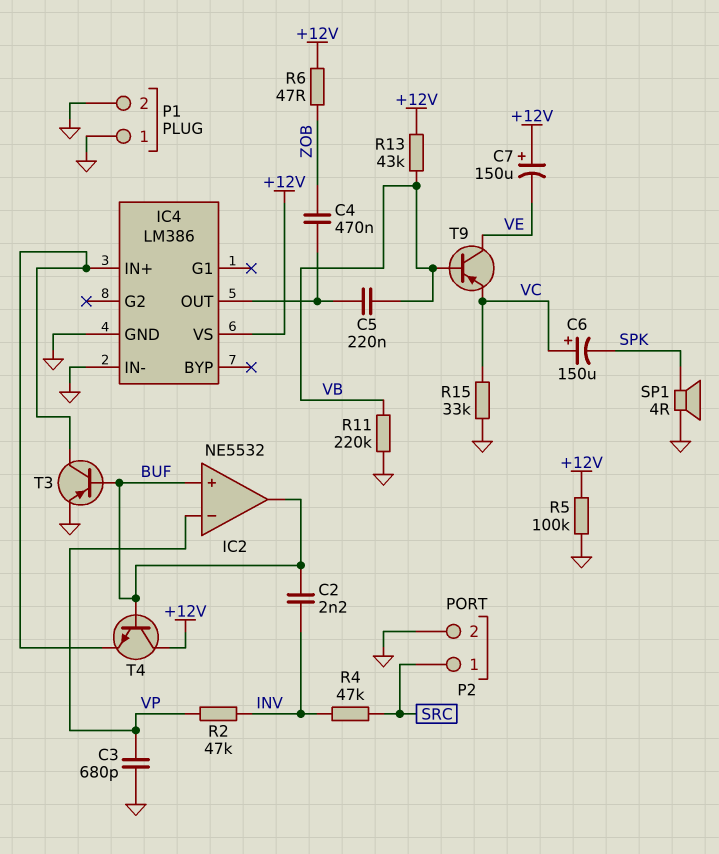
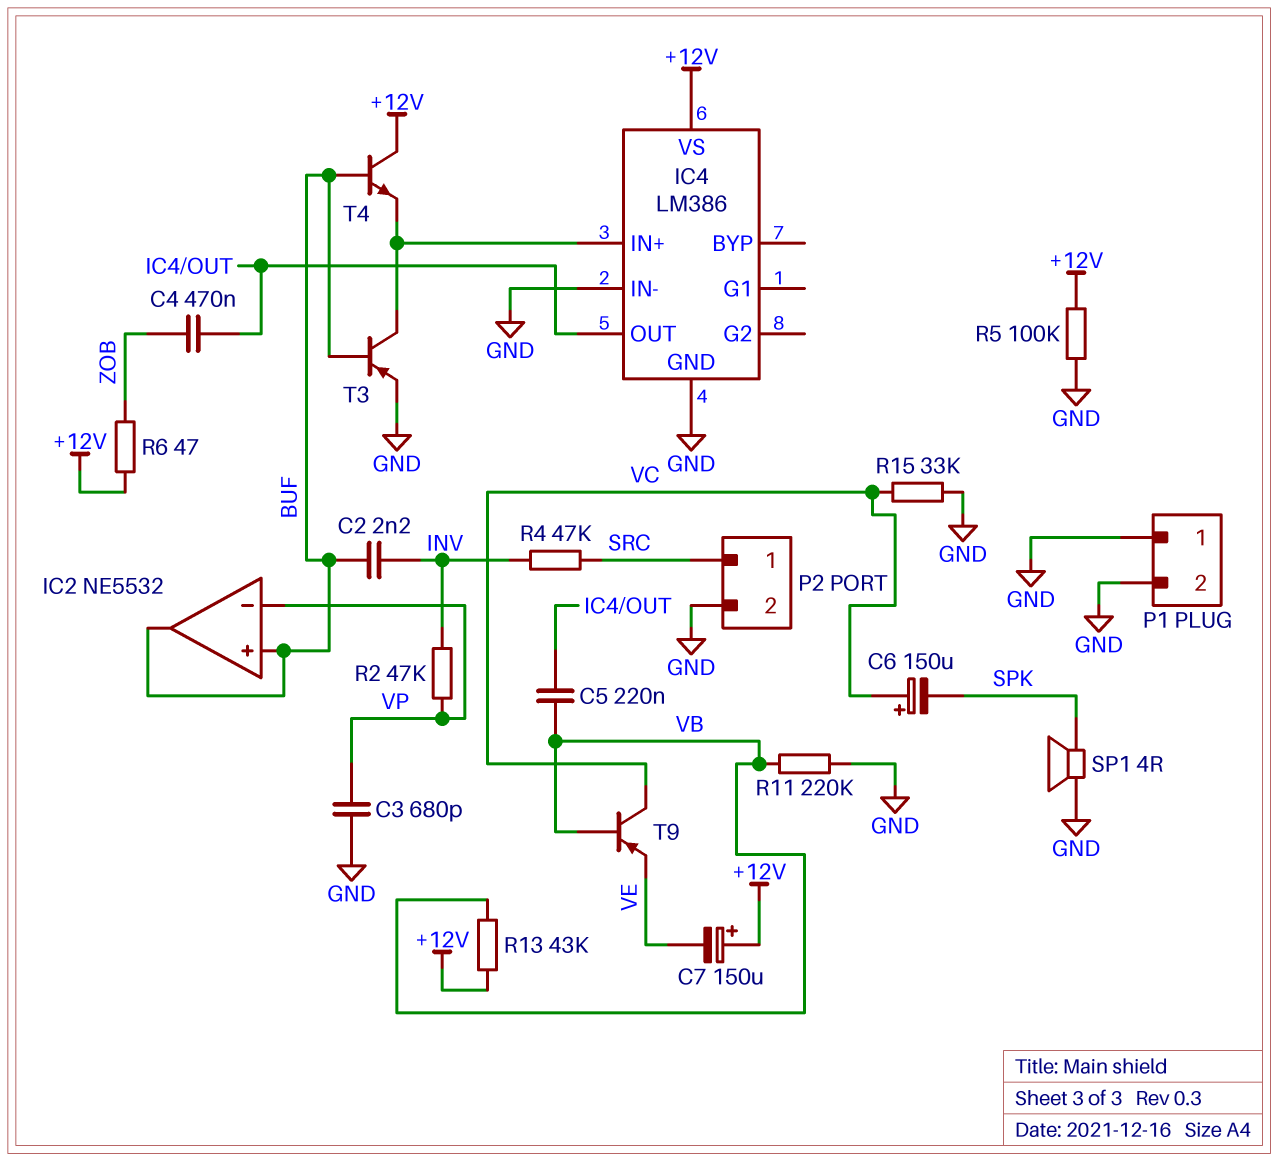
T9: PNP (B VB, C VE, E VC) -> PNP (B VB, C VC, E VE)

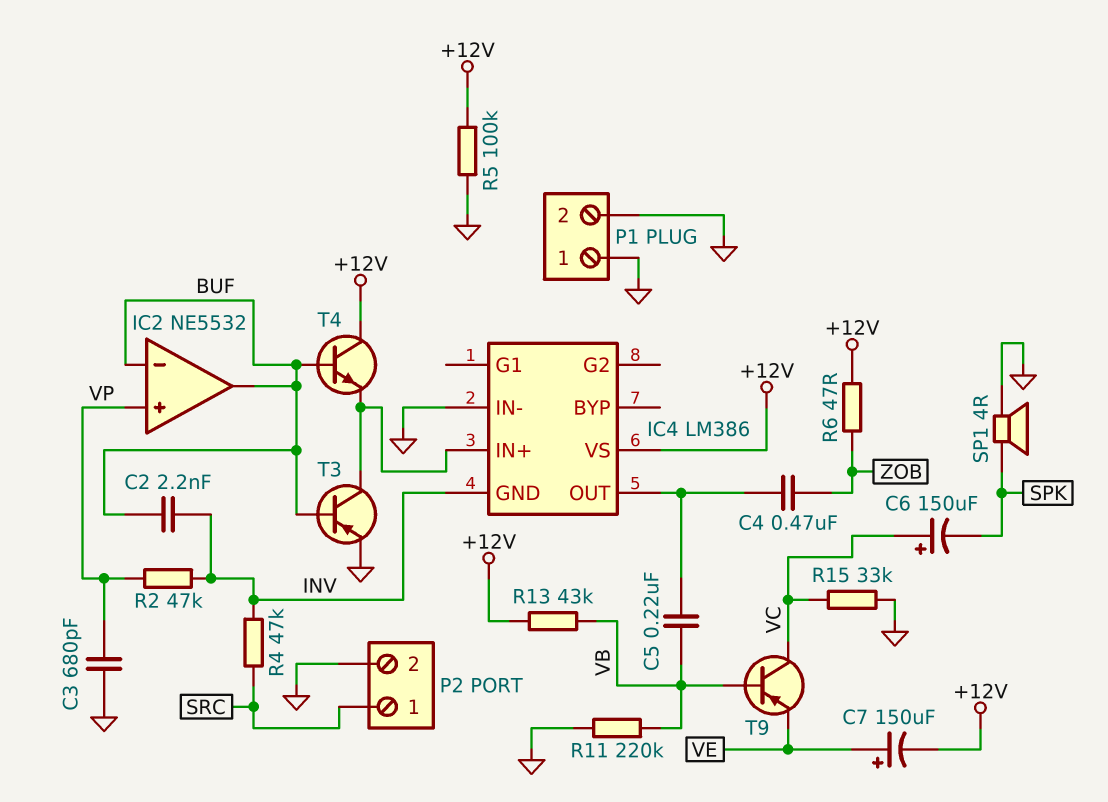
C7: 150uF (plus +12V, minus VE) -> 150uF (plus VE, minus +12V)
IC2 pin in+: BUF -> VP
IC2 pin in-: VP -> BUF
IC4 pin GND: GND -> INV

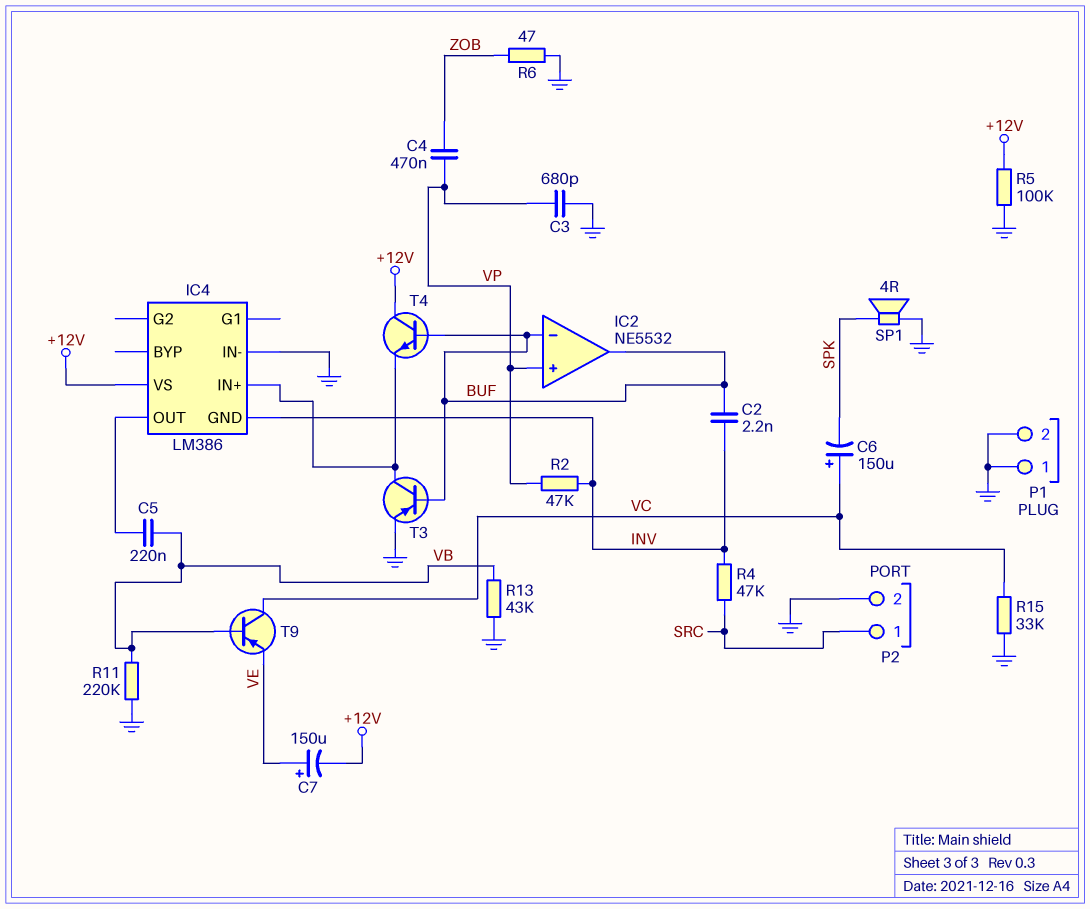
C4: 470nF (IC4/OUT, ZOB) -> 470nF (VP, ZOB)
R6: 47 (+12V, ZOB) -> 47 (GND, ZOB)
R13: 43k (+12V, VB) -> 43k (GND, VB)

